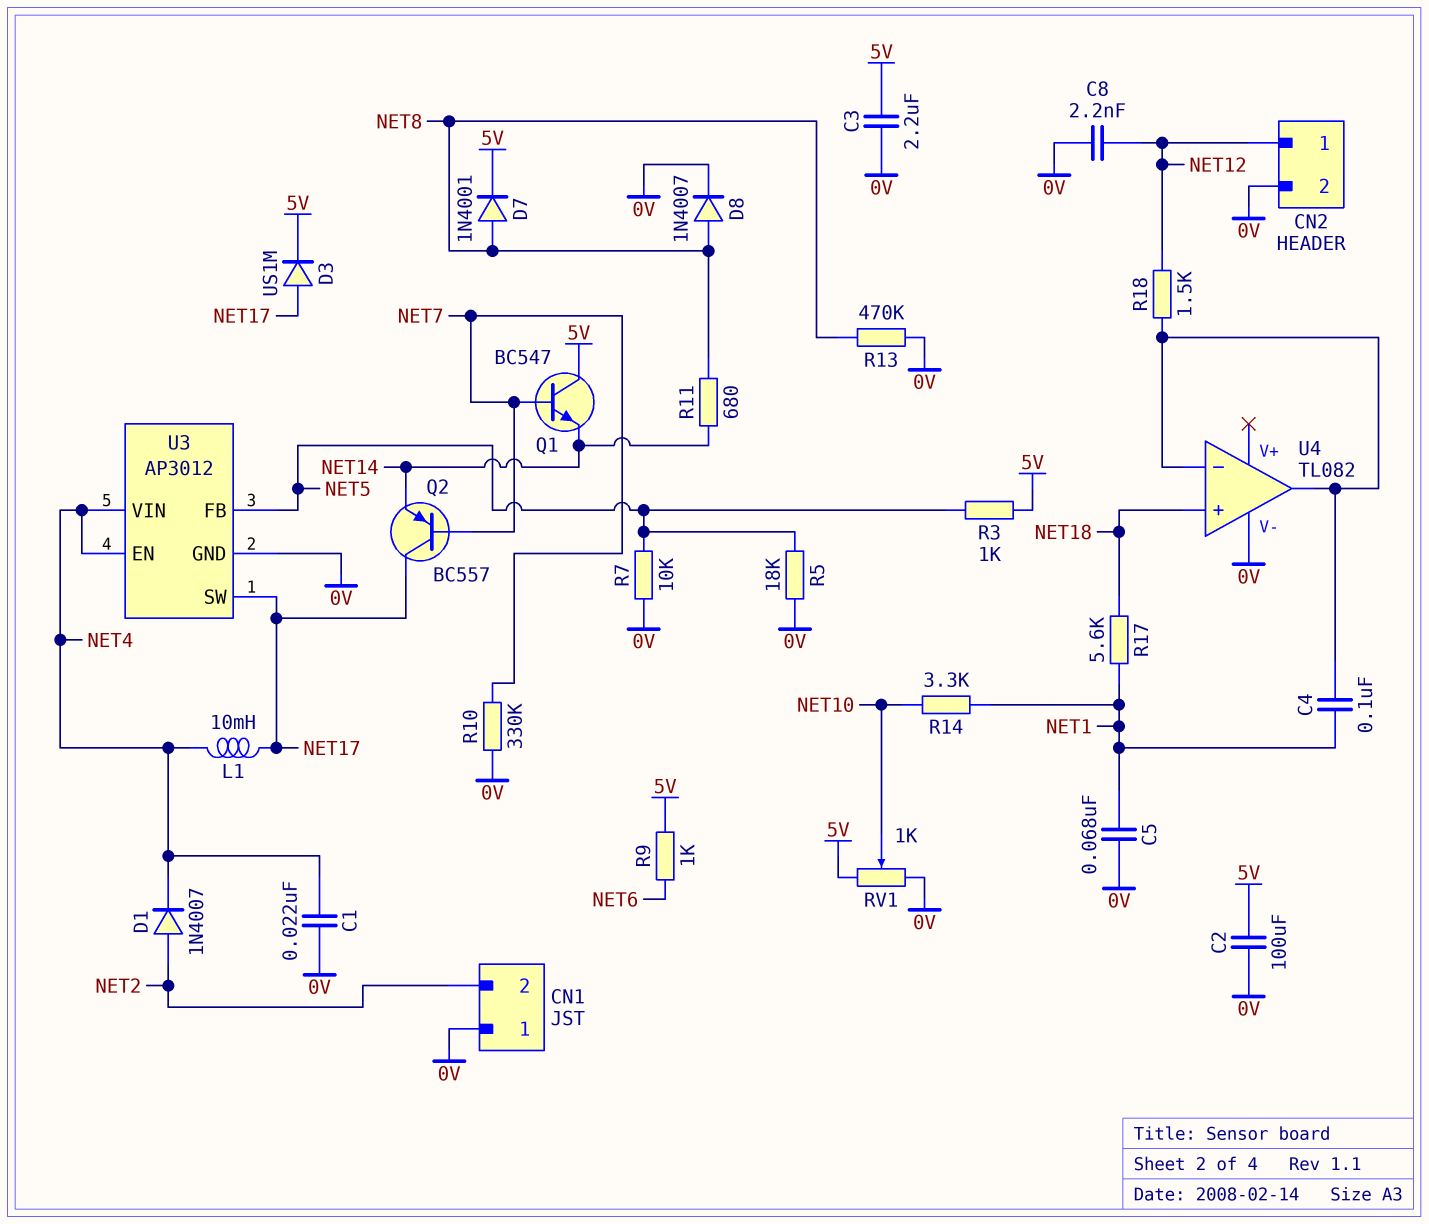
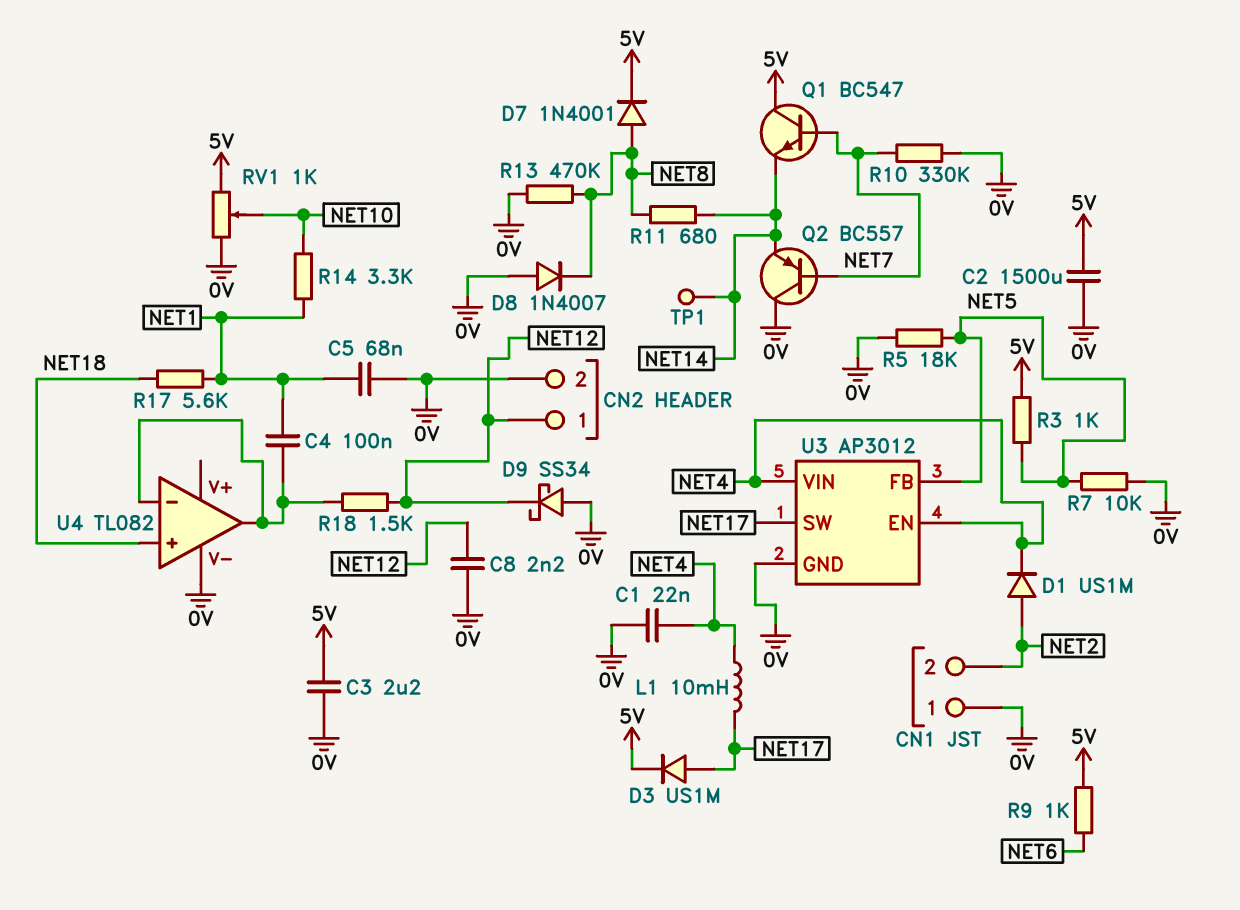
C2: 100uF (0V, 5V) -> 1500uF (0V, 5V)
D1: diode 1N4007 (A NET2, K NET4) -> diode US1M (A NET2, K NET4)
D8: diode 1N4007 (A NET8, K 0V) -> diode 1N4007 (A 0V, K NET8)
D9: none -> schottky SS34 (A 0V, K NET12)
Q2: PNP BC557 (B NET7, C NET17, E NET14) -> PNP BC557 (B NET7, C 0V, E NET14)
TP1: none -> test point (NET14)

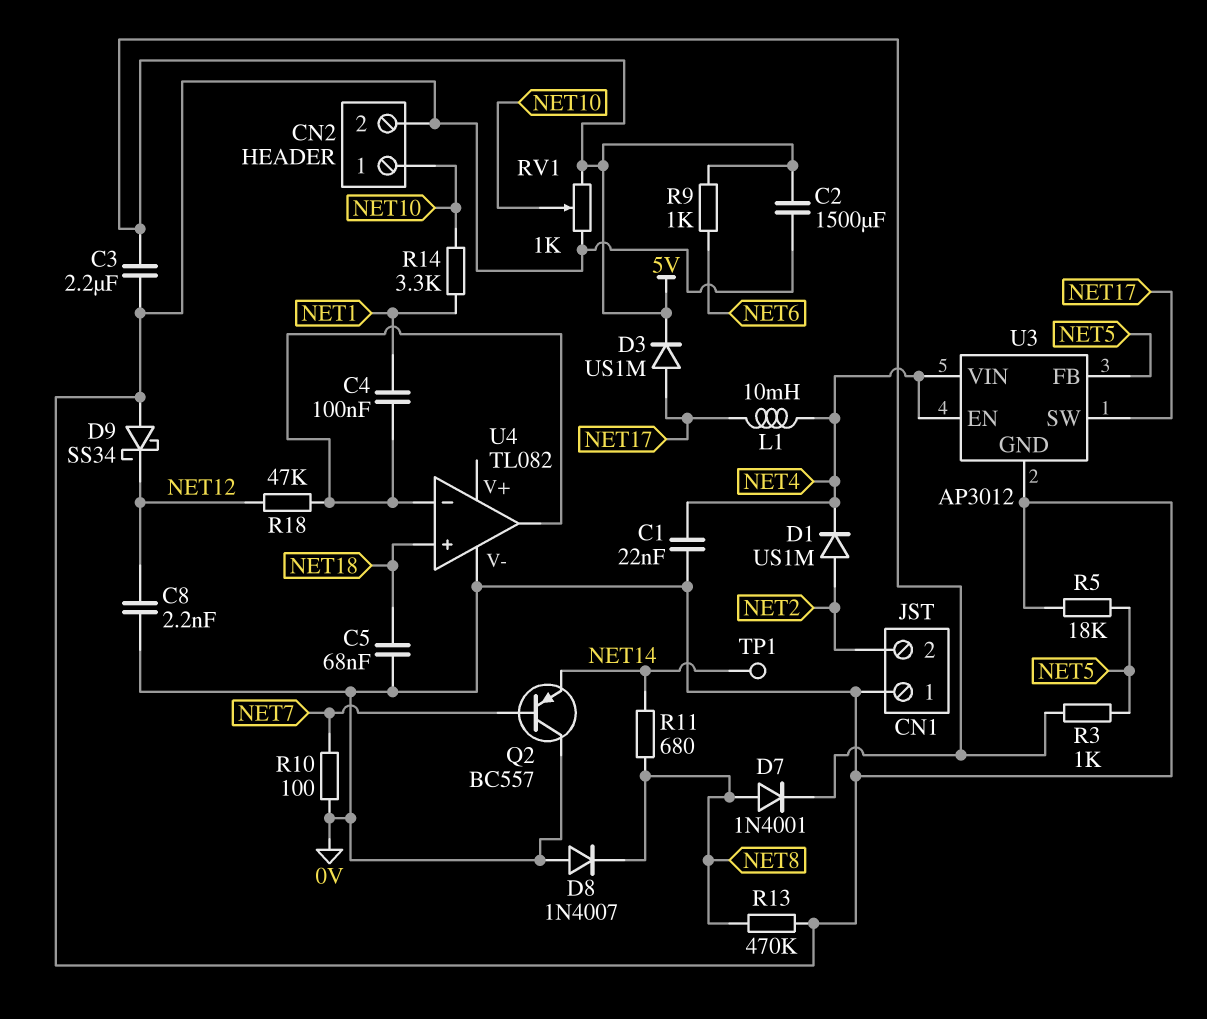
C5: 68nF (0V, NET1) -> 68nF (0V, NET18)
CN2 pin 1: NET12 -> NET10
Q1: NPN BC547 (B NET7, C 5V, E NET14) -> none
R7: 10k (0V, NET5) -> none
R10: 330k (0V, NET7) -> 100 (0V, NET7)
R17: 5.6k (NET1, NET18) -> none
R18: 1.5k (NET12, U4/in-) -> 47k (NET12, U4/in-)

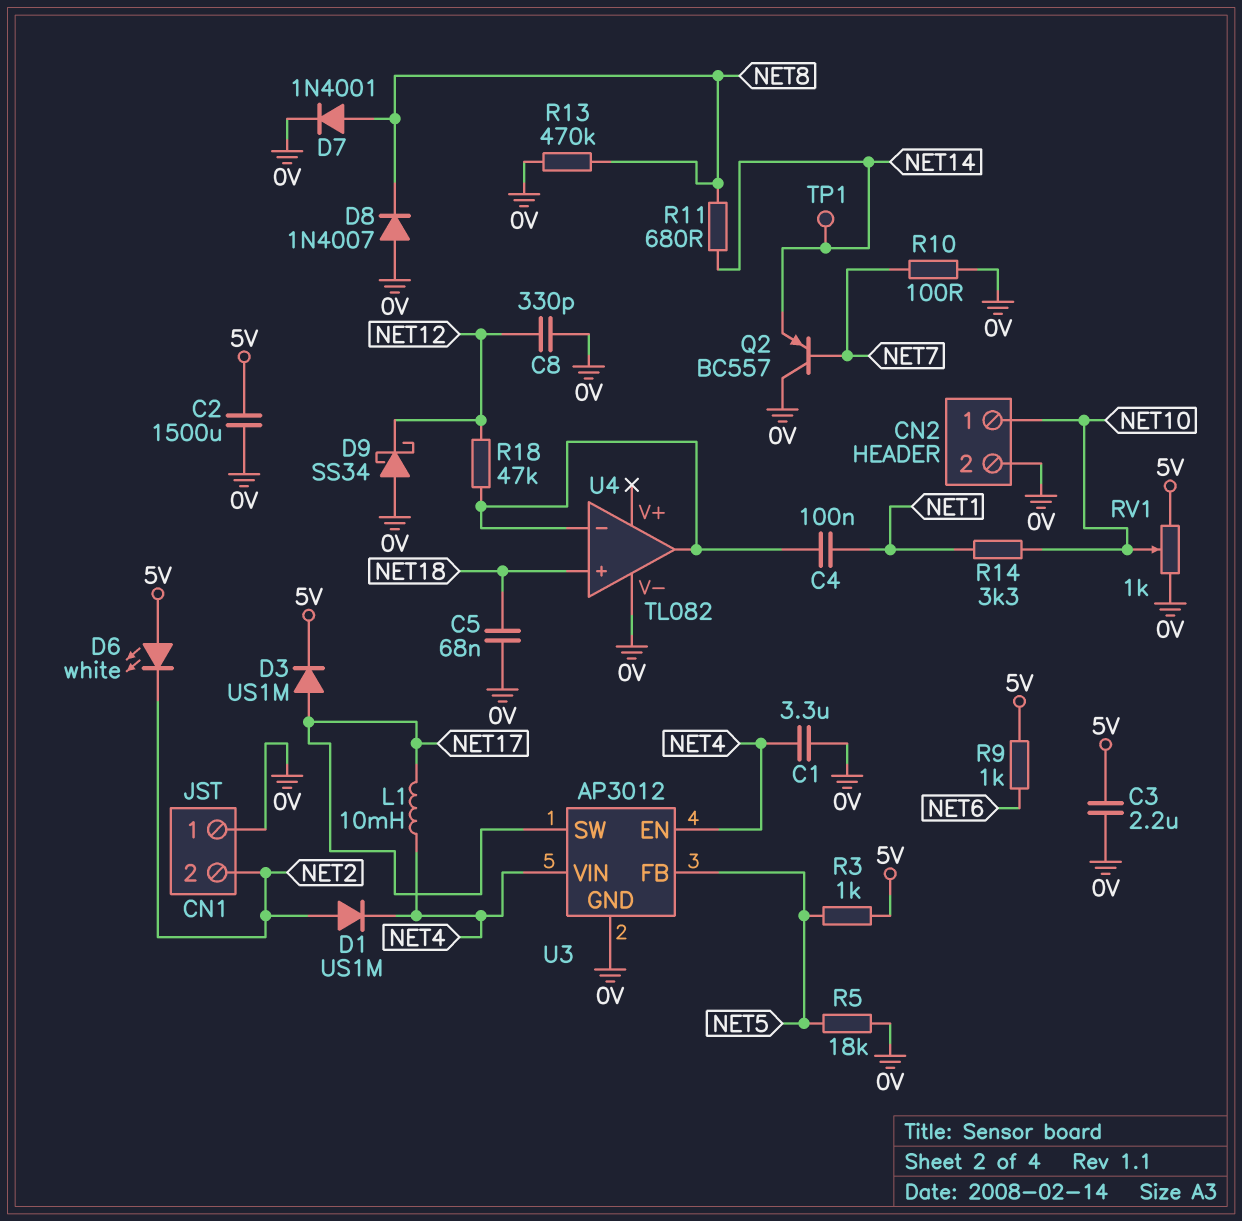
C1: 22nF (0V, NET4) -> 3.3uF (0V, NET4)
C8: 2.2nF (0V, NET12) -> 330pF (0V, NET12)
D6: none -> LED white (A 5V, K NET2)
D7: diode 1N4001 (A NET8, K 5V) -> diode 1N4001 (A NET8, K 0V)

